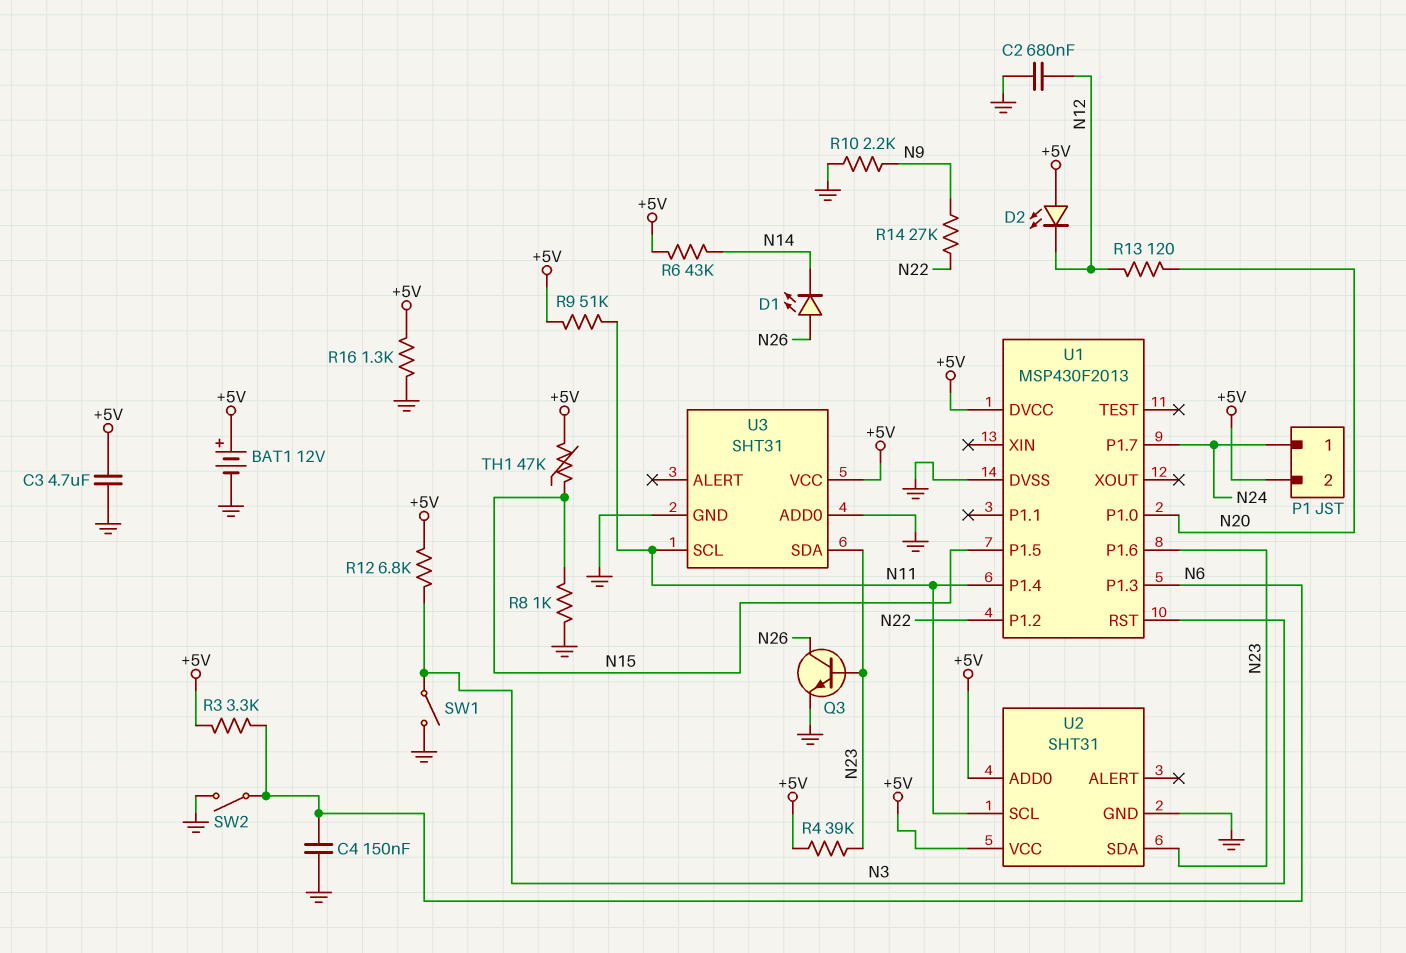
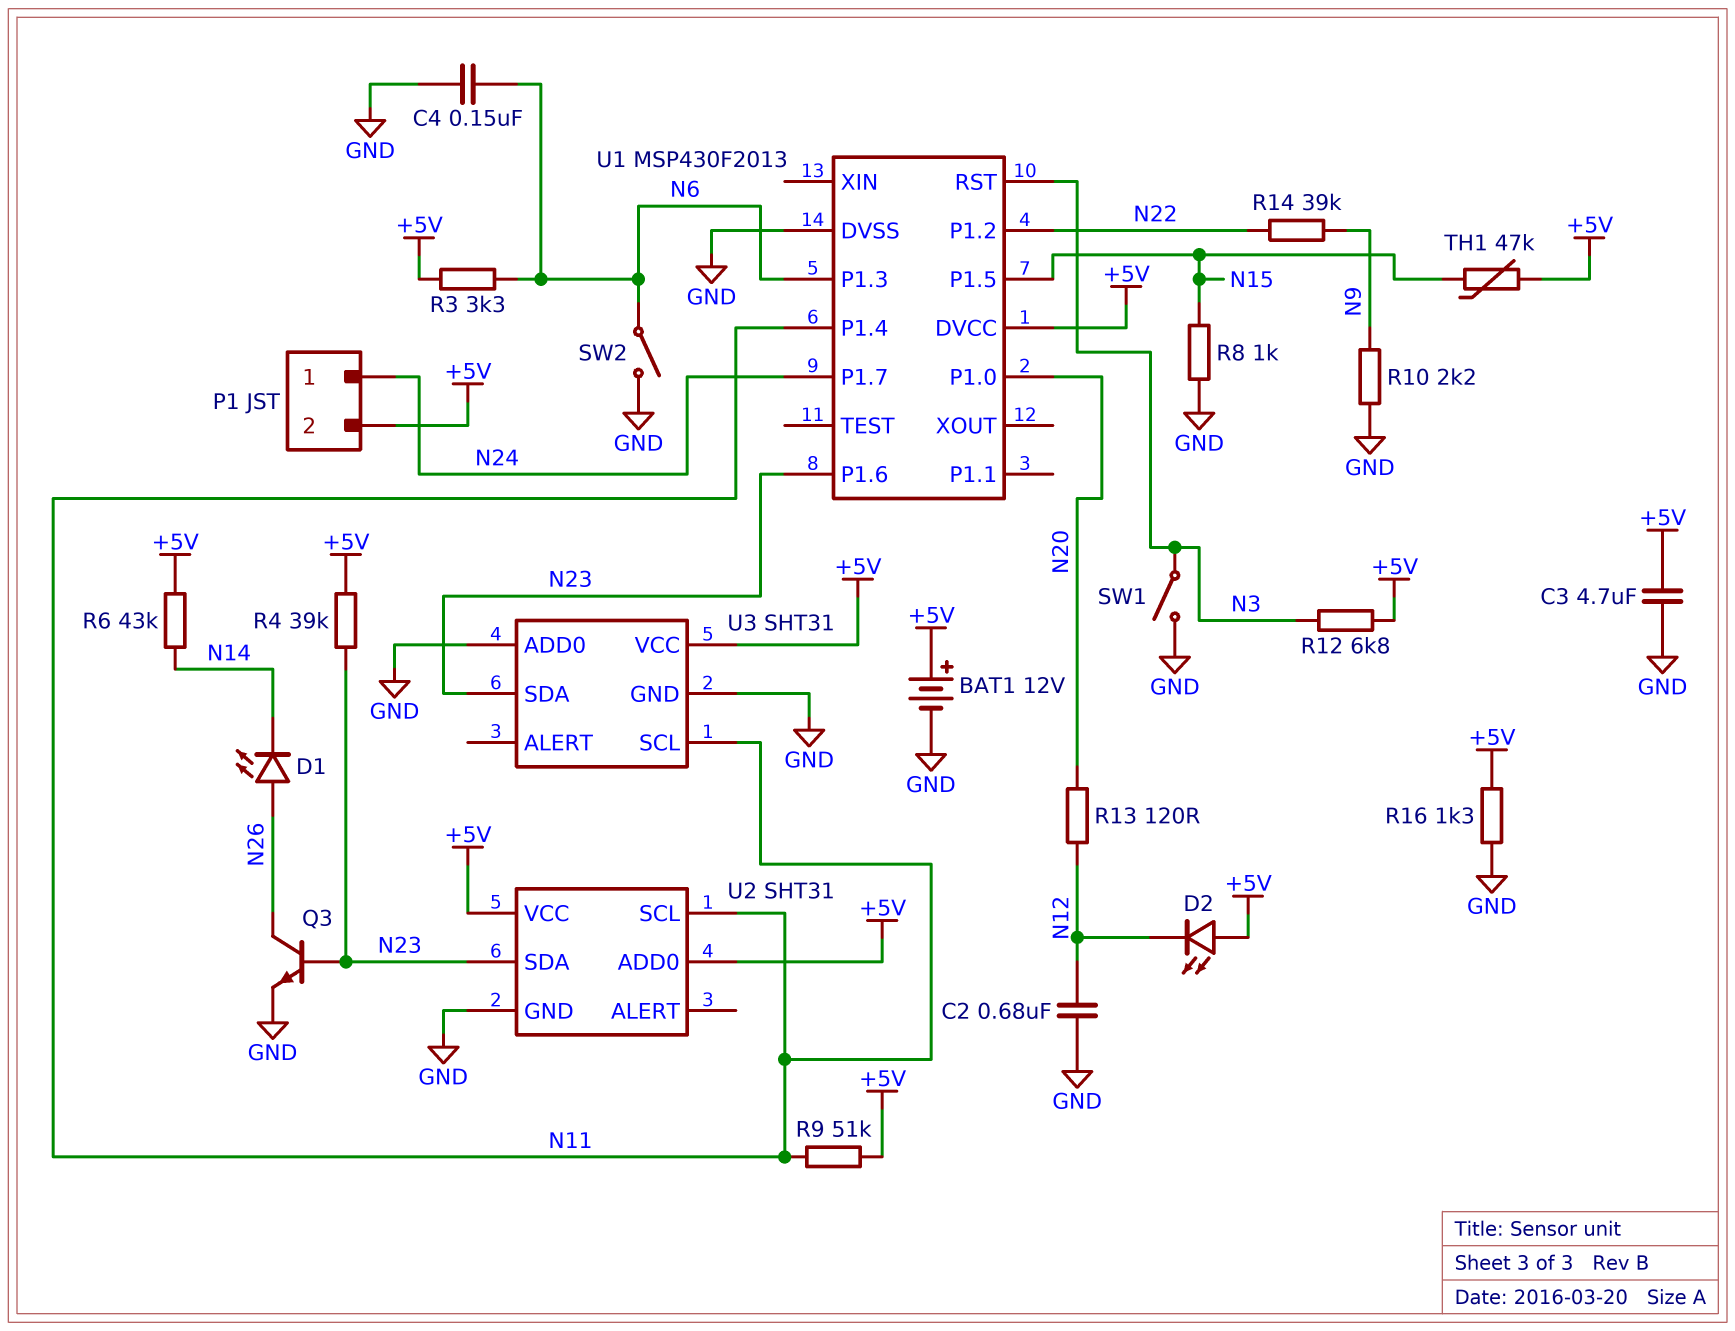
R14: 27k (N9, N22) -> 39k (N9, N22)

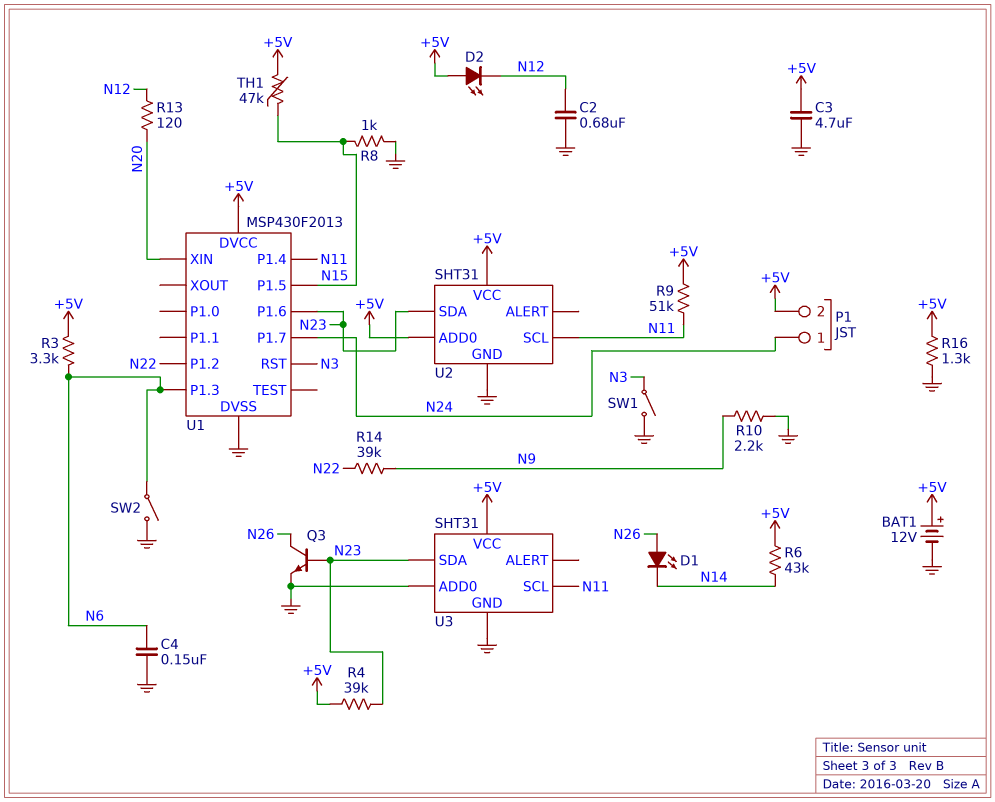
R12: 6.8k (+5V, N3) -> none
U1 pin P1.0: N20 -> none
U1 pin XIN: none -> N20

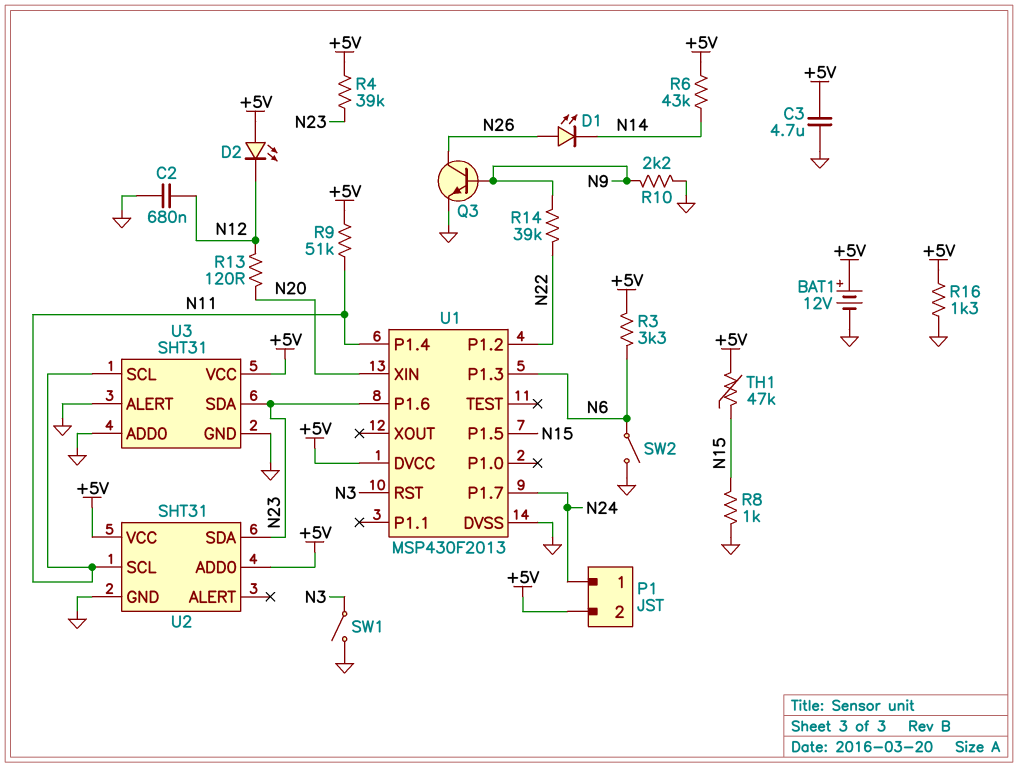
C4: 150nF (GND, N6) -> none
Q3: NPN (B N23, C N26, E GND) -> NPN (B N9, C N26, E GND)
U3 pin ALERT: none -> GND

